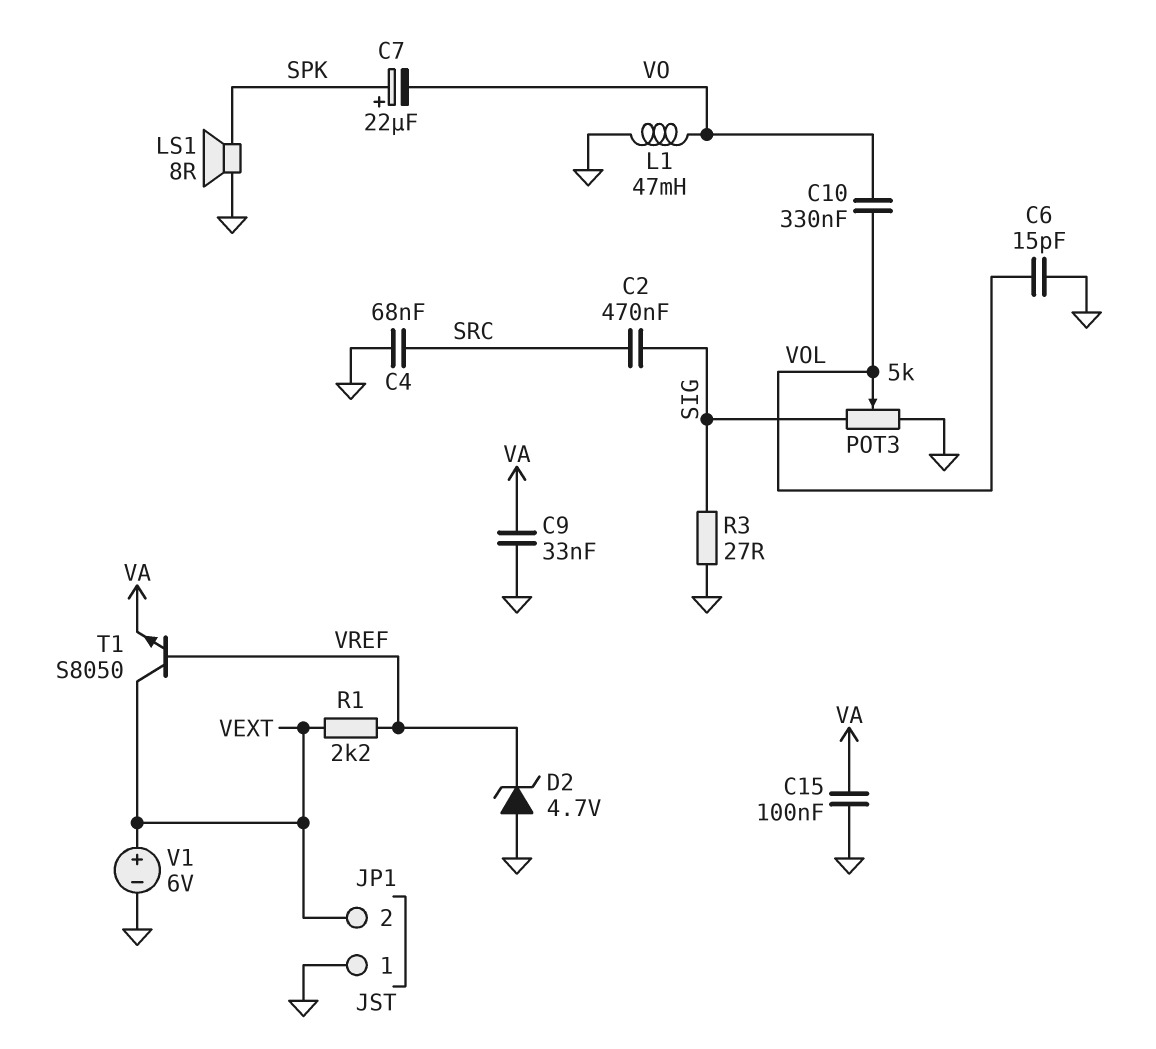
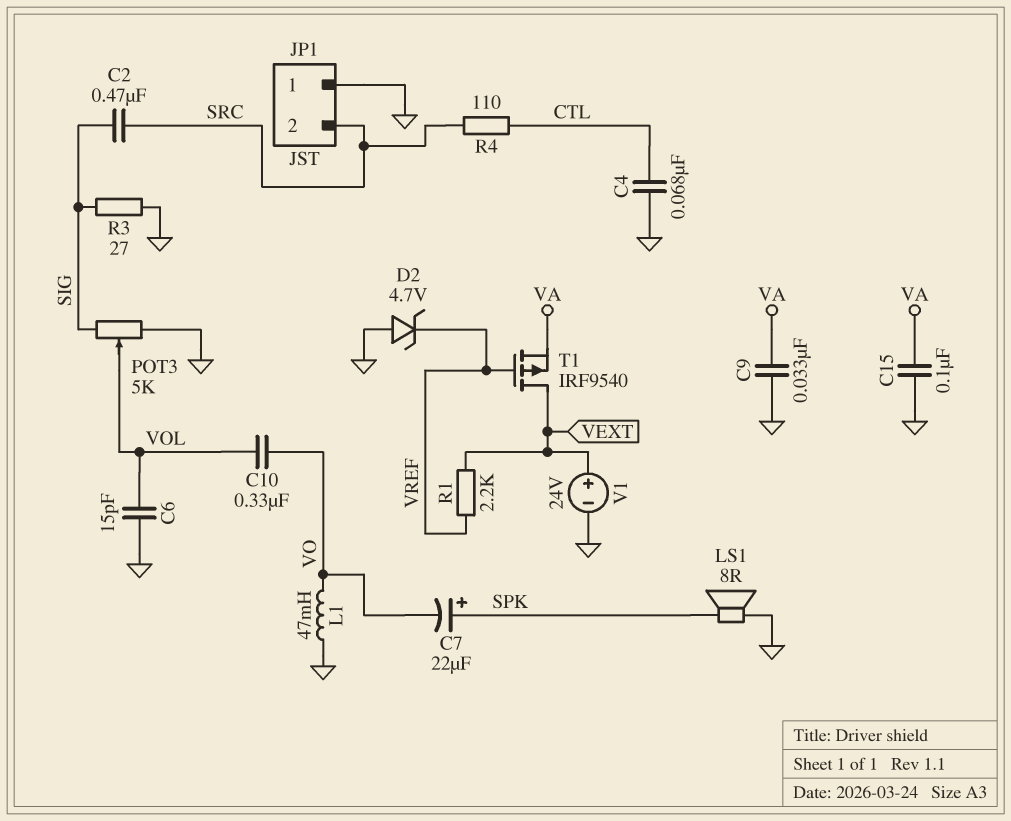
C4: 68nF (GND, SRC) -> 68nF (CTL, GND)
JP1 pin 2: VEXT -> SRC
R4: none -> 110 (CTL, SRC)
T1: NPN S8050 (B VREF, C VEXT, E VA) -> PMOS IRF9540 (G VREF, D VEXT, S VA)
V1: 6V (plus VEXT, minus GND) -> 24V (plus VEXT, minus GND)

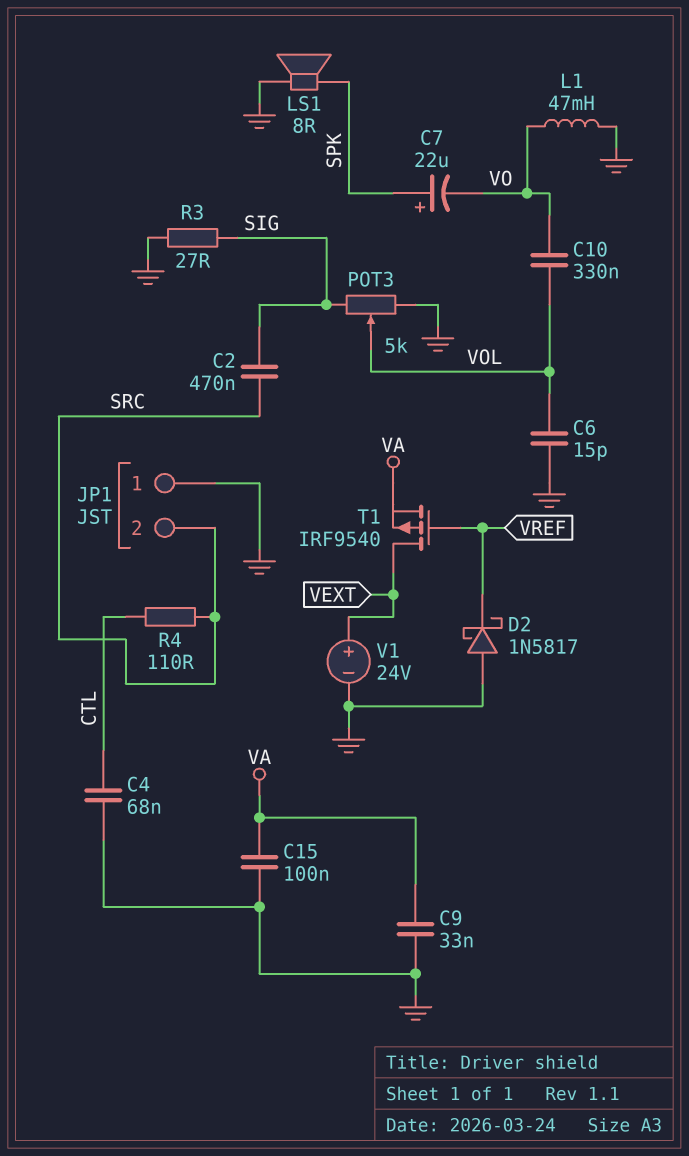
D2: zener 4.7V (A GND, K VREF) -> schottky 1N5817 (A GND, K VREF)
R1: 2.2k (VEXT, VREF) -> none

